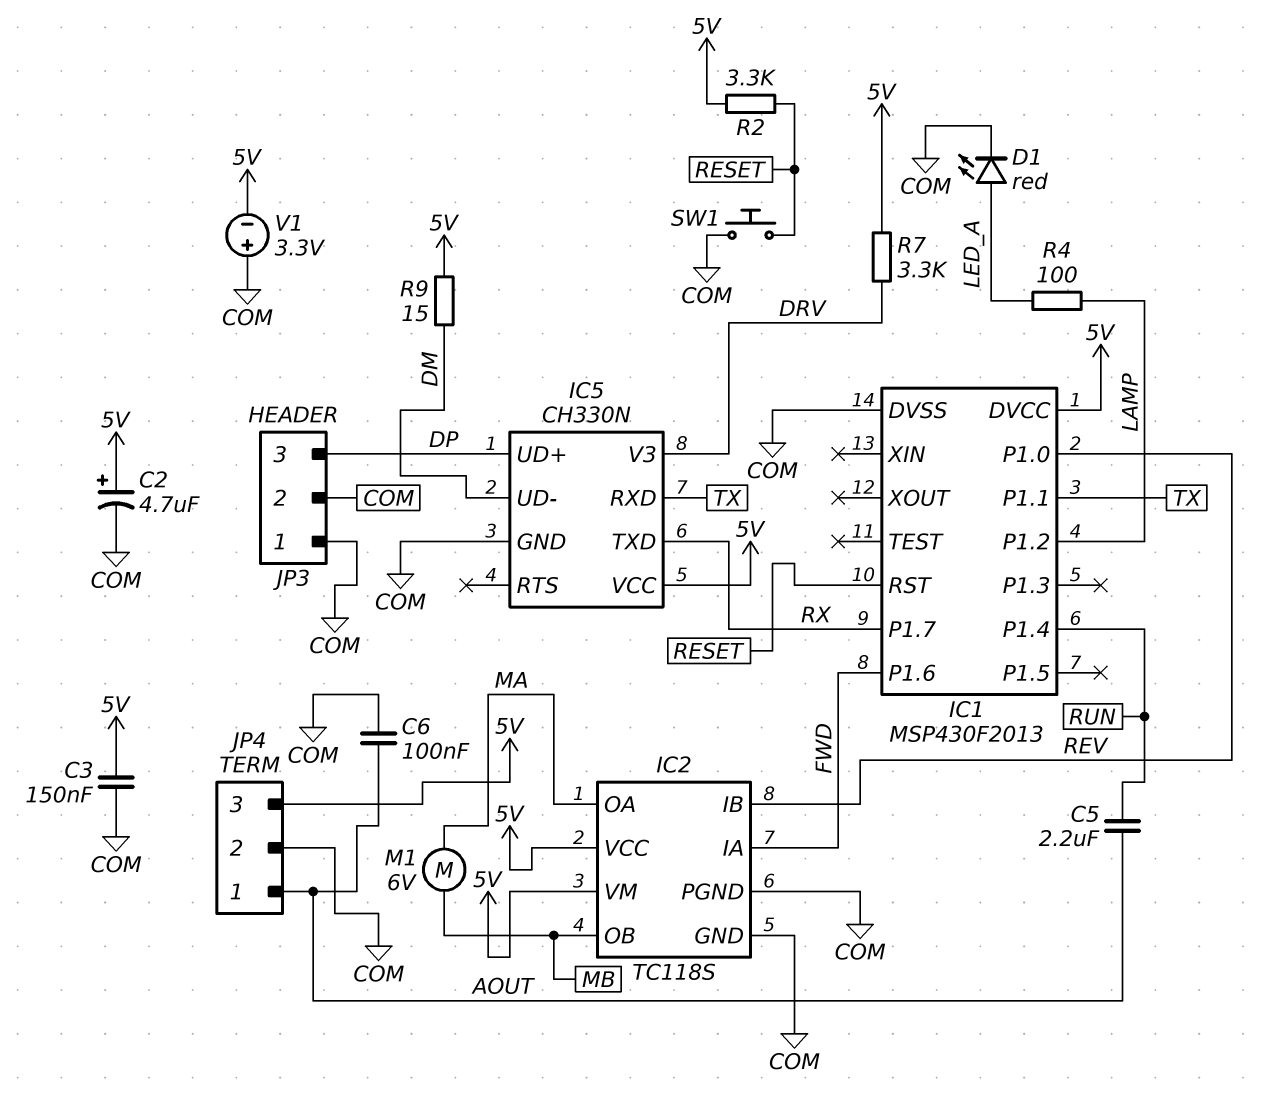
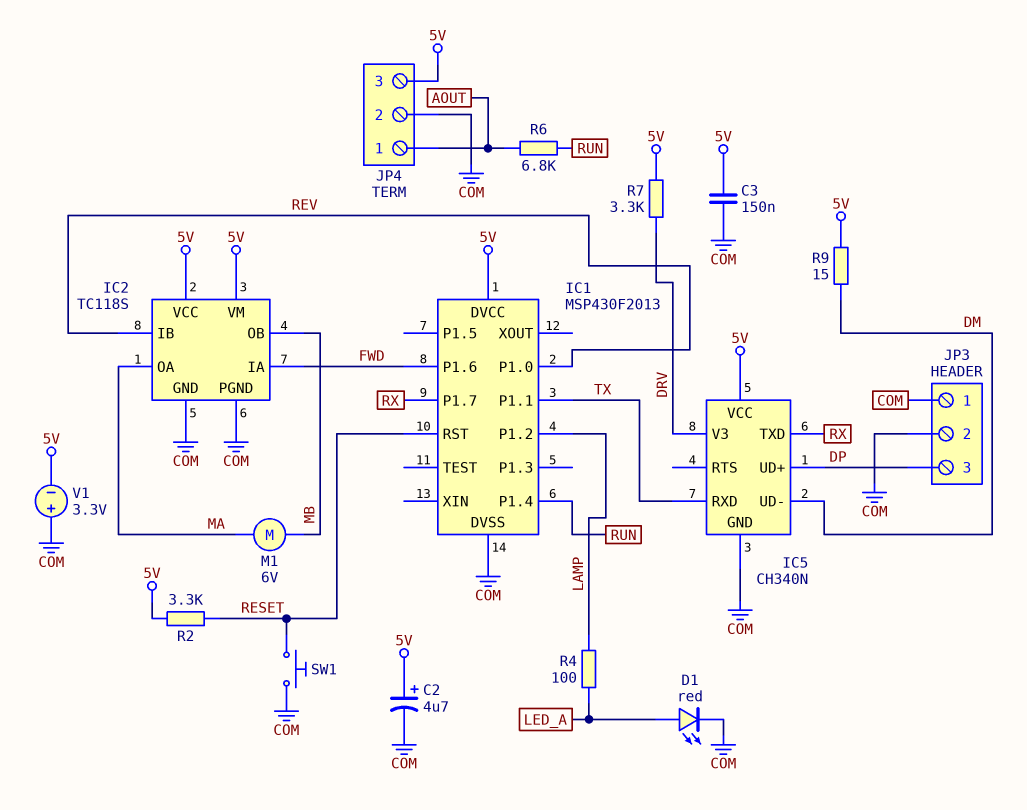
C5: 2.2uF (AOUT, RUN) -> none
C6: 100nF (AOUT, COM) -> none
IC5: CH330N -> CH340N
R6: none -> 6.8k (AOUT, RUN)

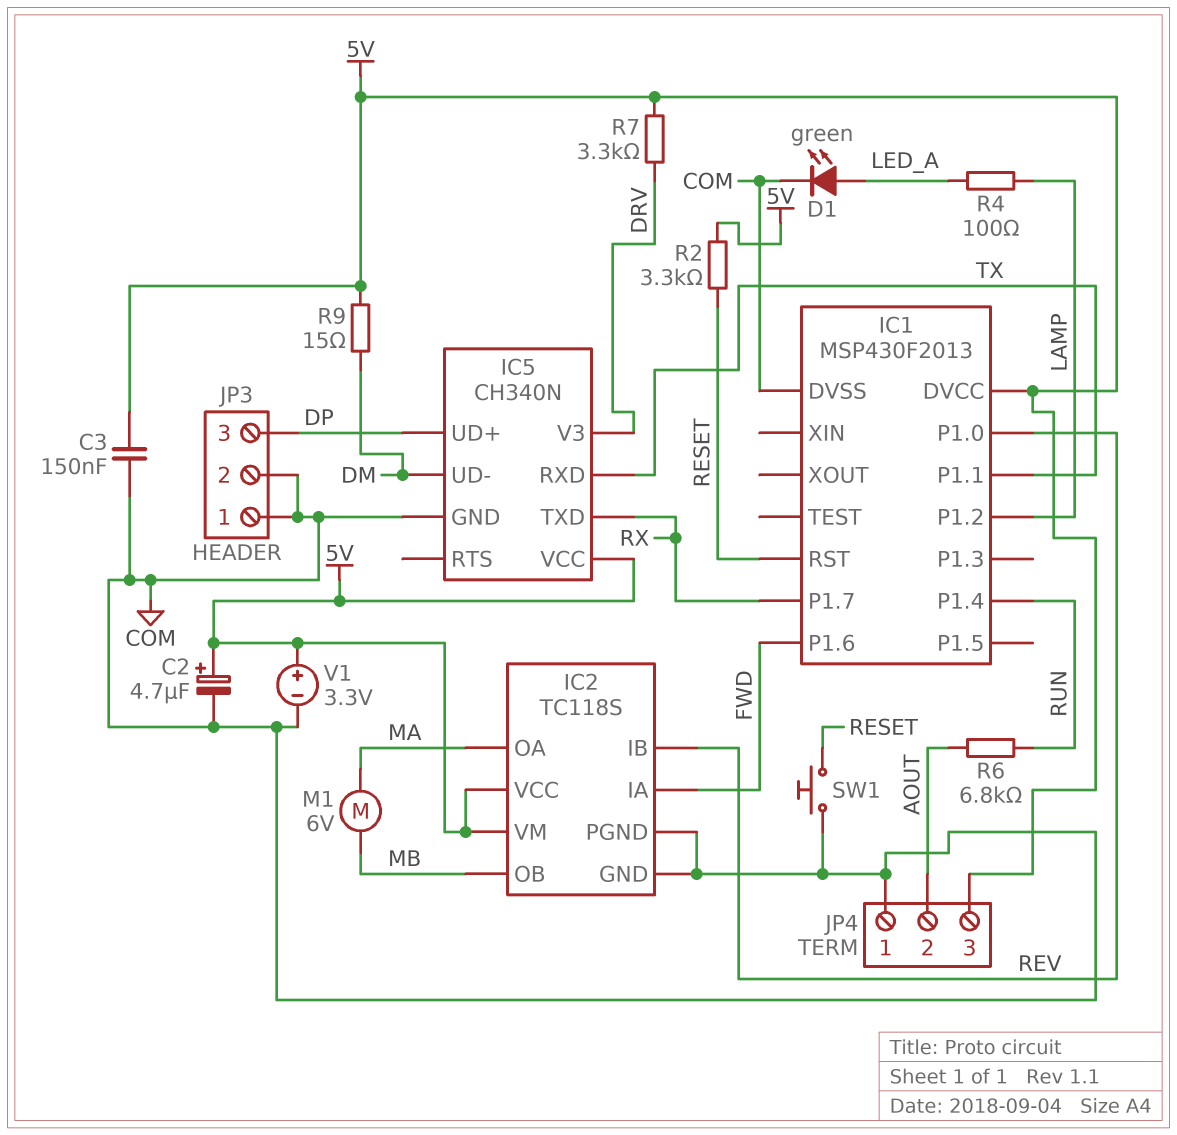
D1: LED red (A LED_A, K COM) -> LED green (A LED_A, K COM)
JP4 pin 1: AOUT -> COM
JP4 pin 2: COM -> AOUT
V1: 3.3V (plus COM, minus 5V) -> 3.3V (plus 5V, minus COM)

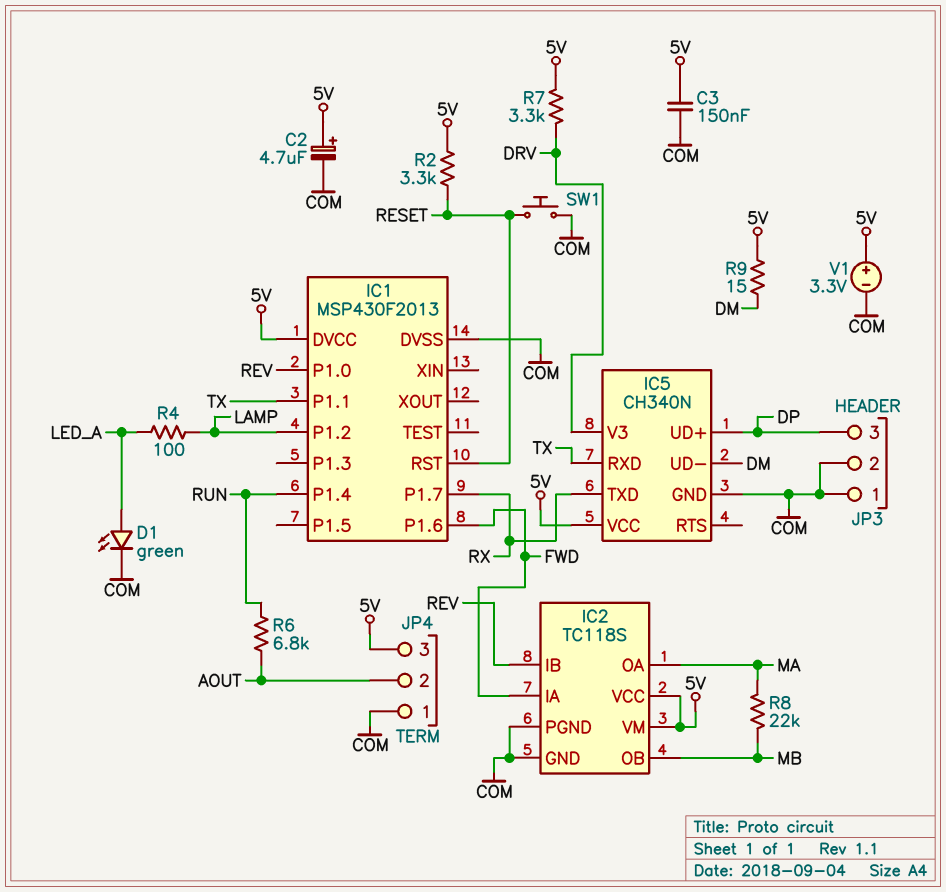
M1: motor 6V (MA, MB) -> none
R8: none -> 22k (MA, MB)

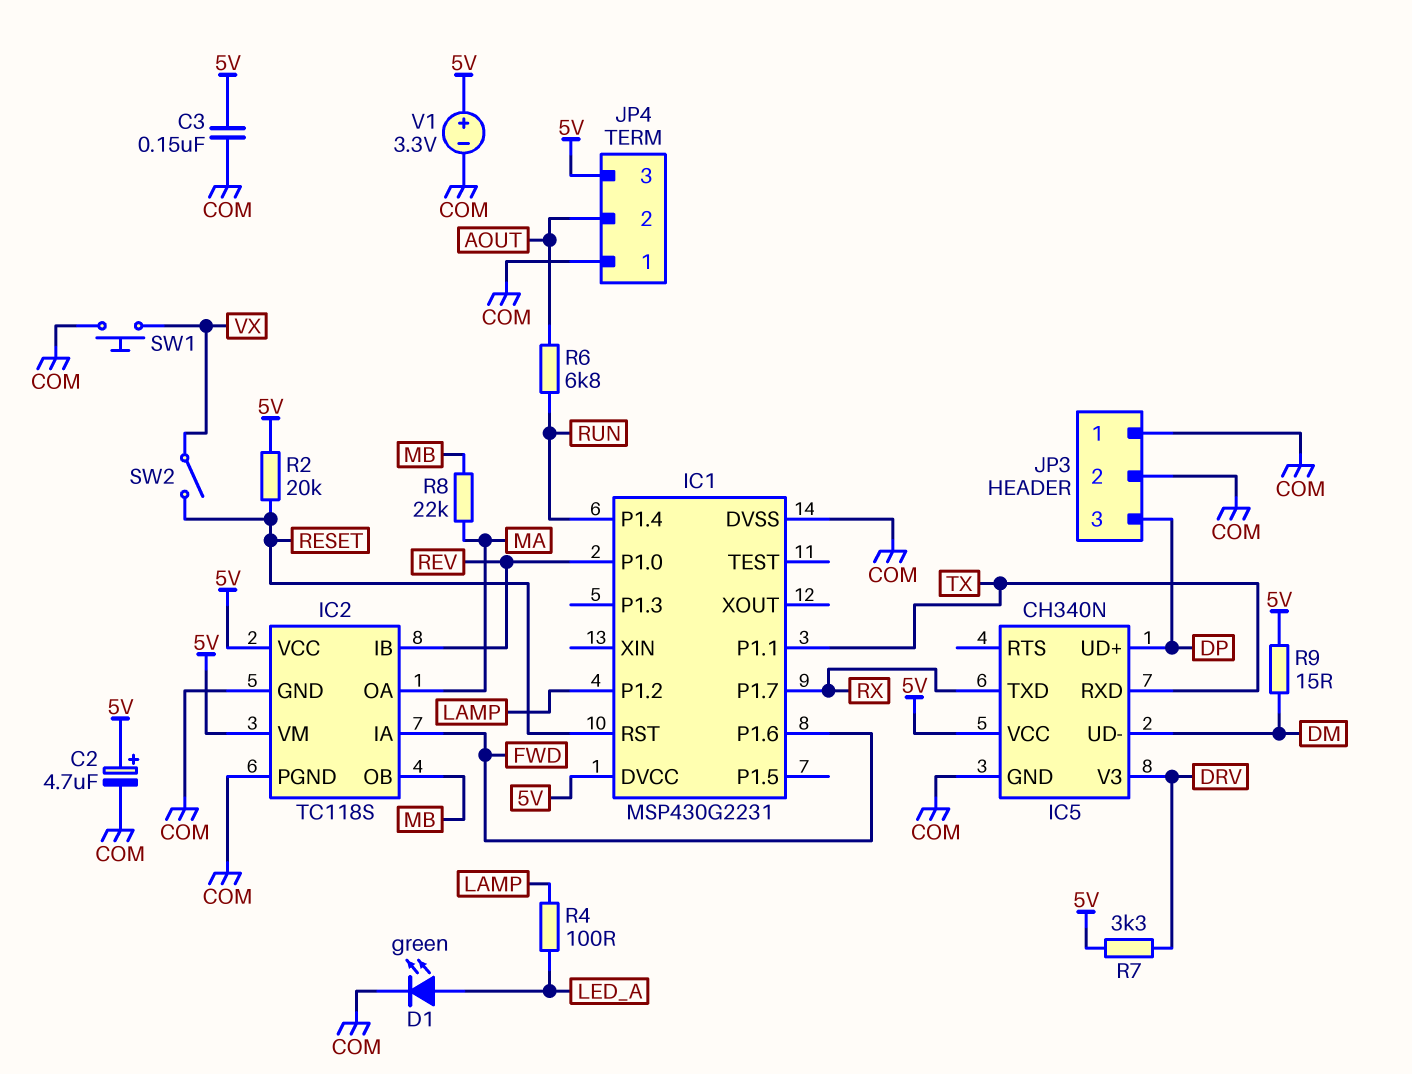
IC1: MSP430F2013 -> MSP430G2231
R2: 3.3k (5V, RESET) -> 20k (5V, RESET)
SW1: button (COM, RESET) -> button (COM, VX)
SW2: none -> switch (RESET, VX)

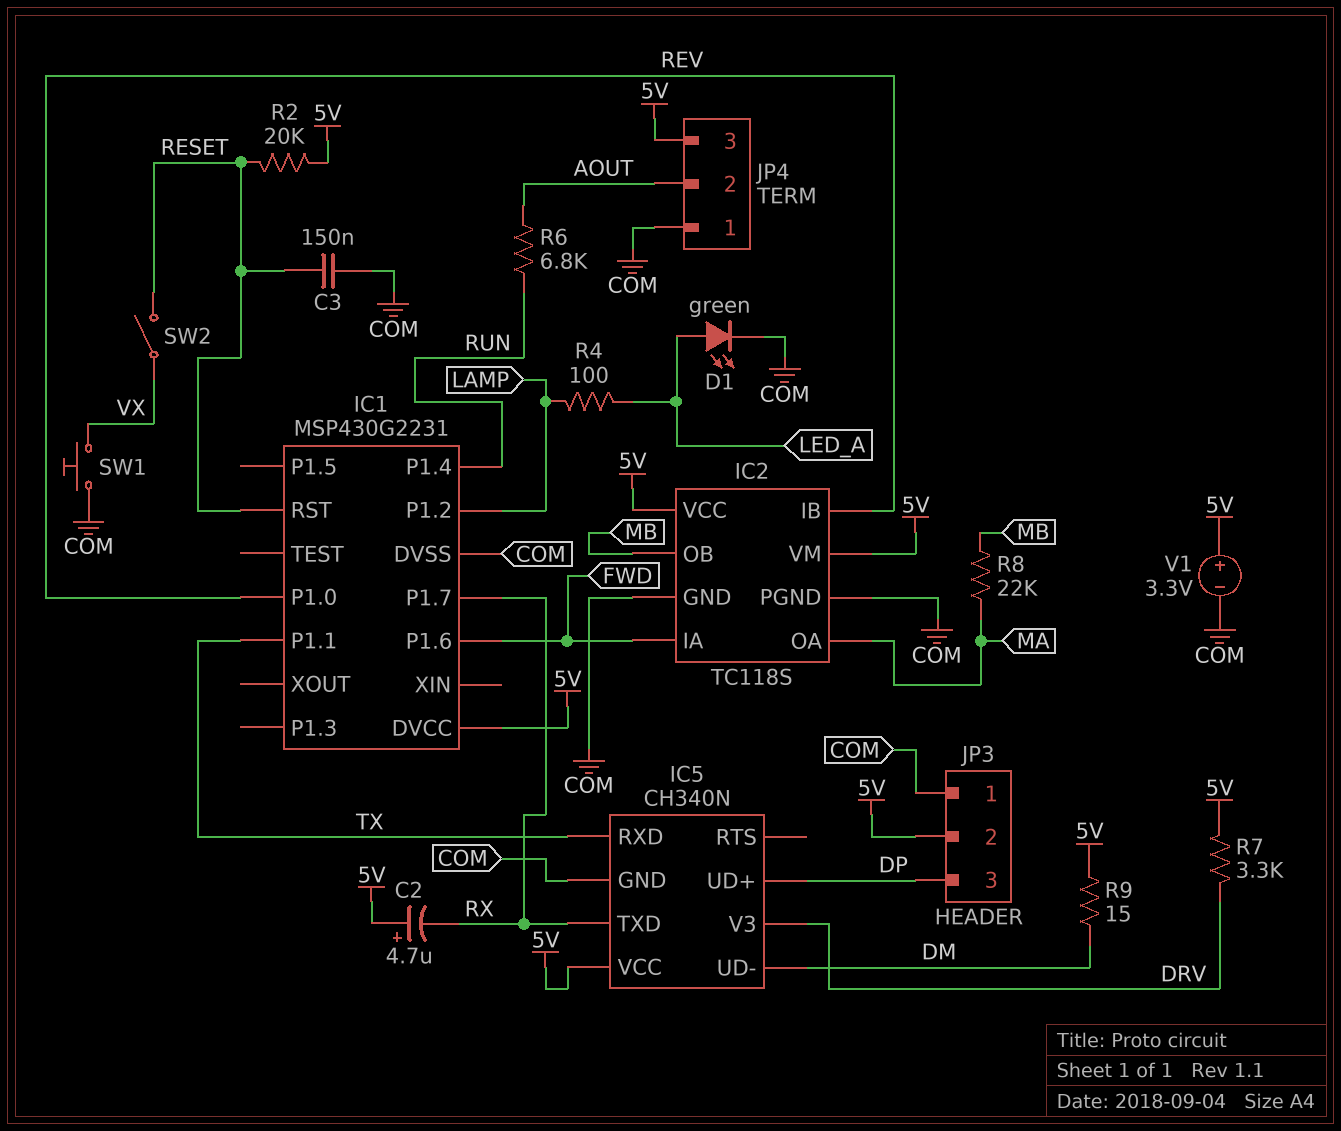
C2: 4.7uF (plus 5V, minus COM) -> 4.7uF (plus 5V, minus RX)
C3: 150nF (5V, COM) -> 150nF (COM, RESET)
JP3 pin 2: COM -> 5V

